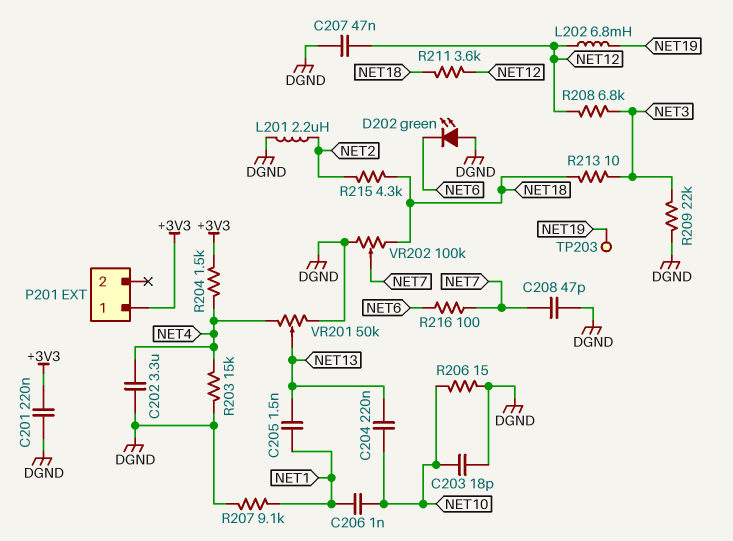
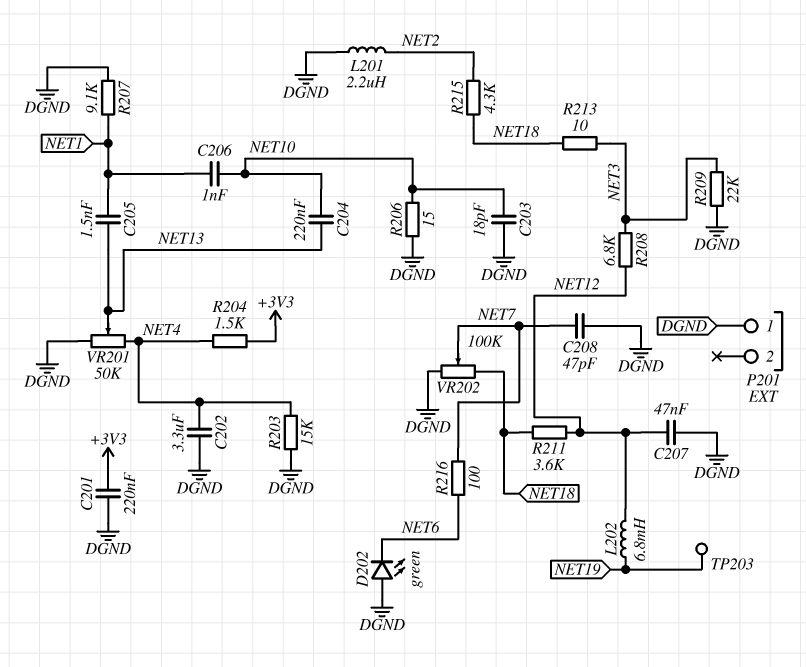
P201 pin 1: +3V3 -> DGND

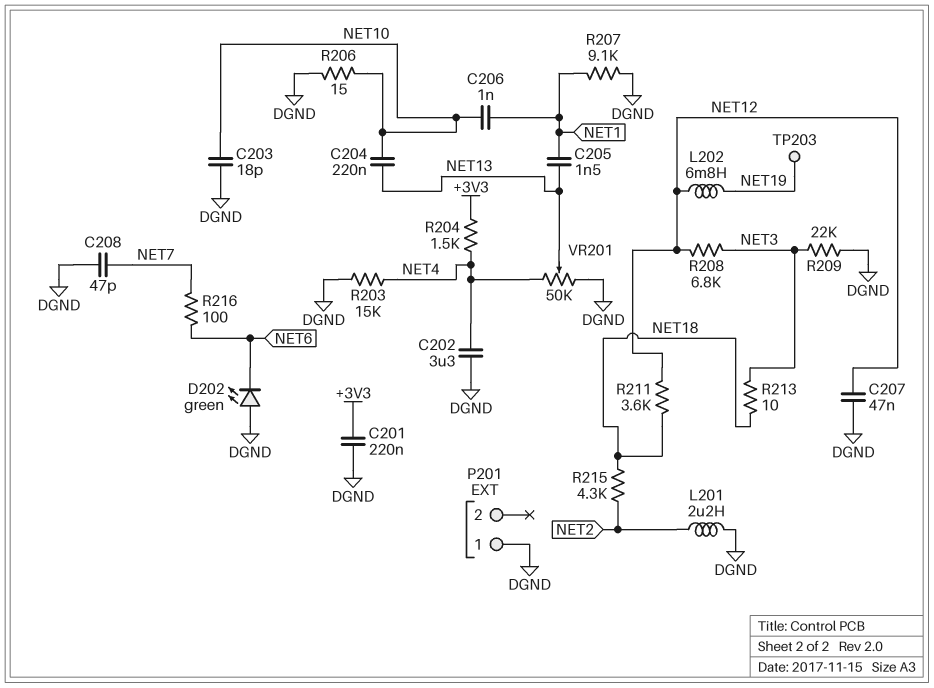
VR202: 100k (DGND, NET18, wiper NET7) -> none

